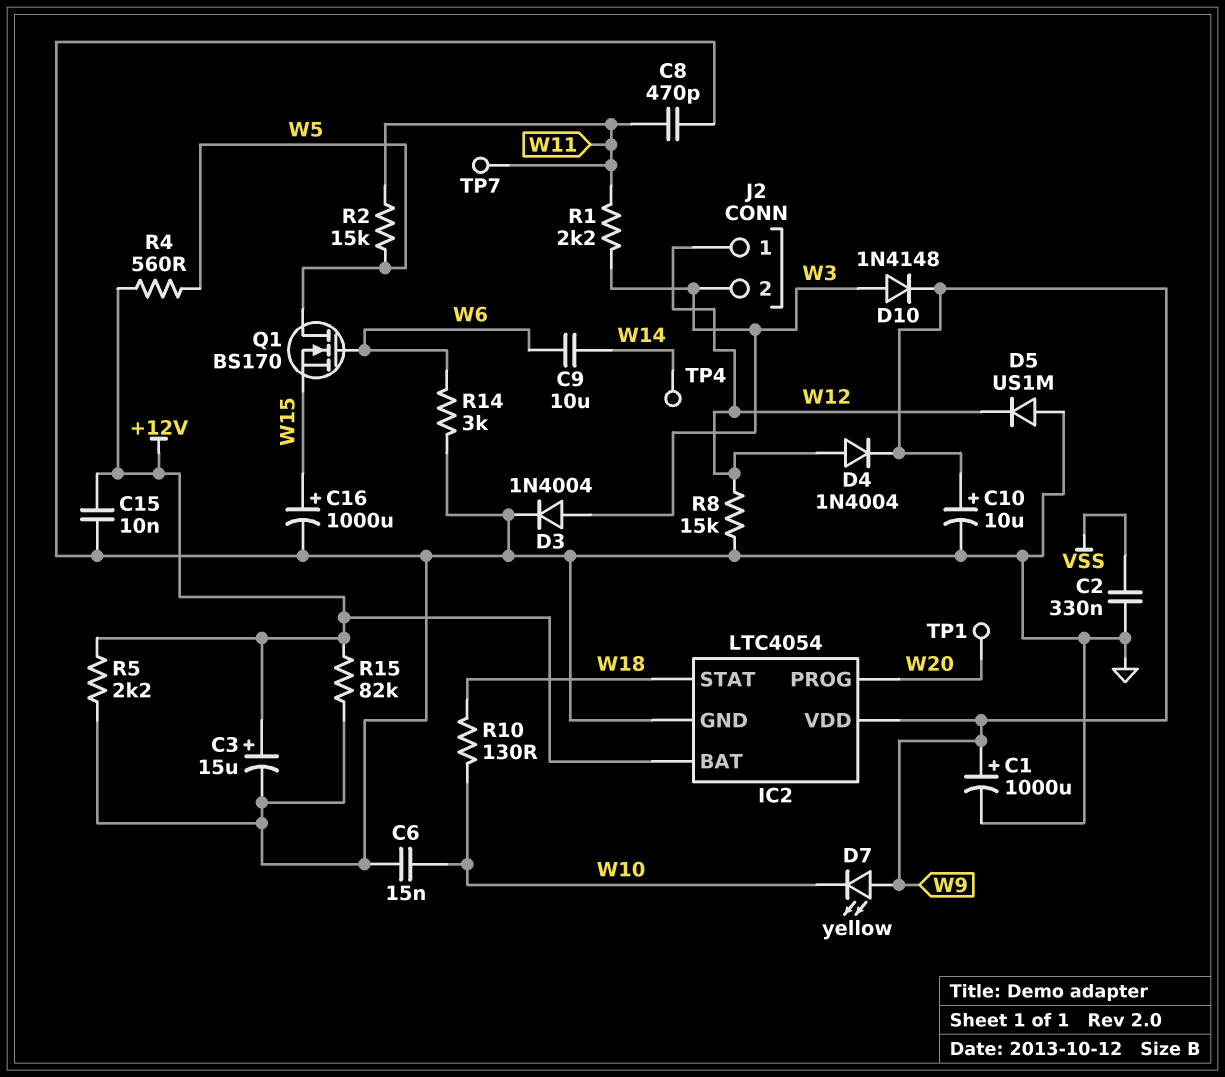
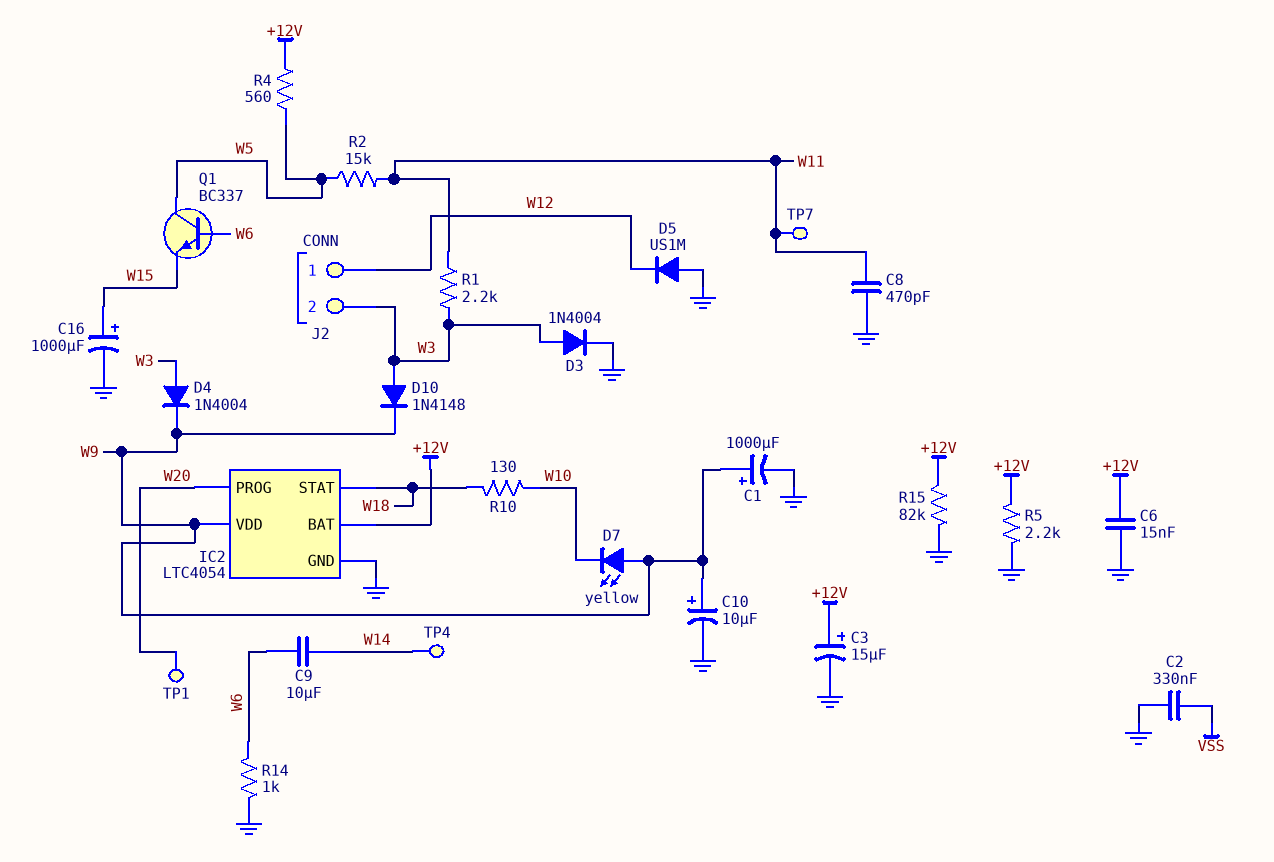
C6: 15nF (GND, W10) -> 15nF (+12V, GND)
C15: 10nF (+12V, GND) -> none
D4: diode 1N4004 (A W12, K W9) -> diode 1N4004 (A W3, K W9)
Q1: NMOS BS170 (G W6, D W5, S W15) -> NPN BC337 (B W6, C W5, E W15)
R8: 15k (GND, W12) -> none
R14: 3k (GND, W6) -> 1k (GND, W6)

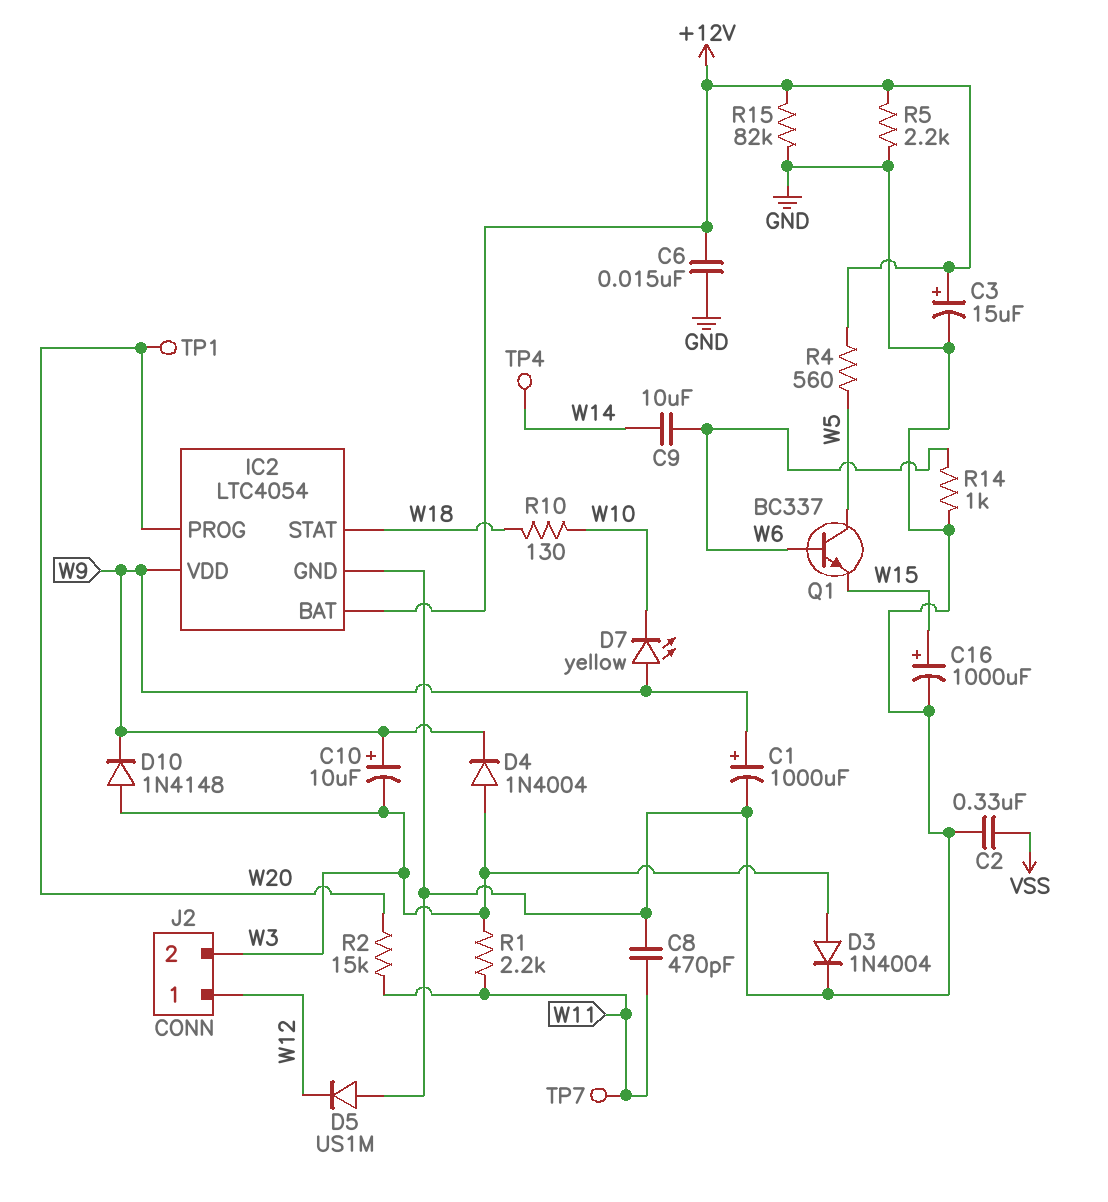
C10: 10uF (plus W9, minus GND) -> 10uF (plus W9, minus W3)
R2: 15k (W5, W11) -> 15k (W11, W20)

